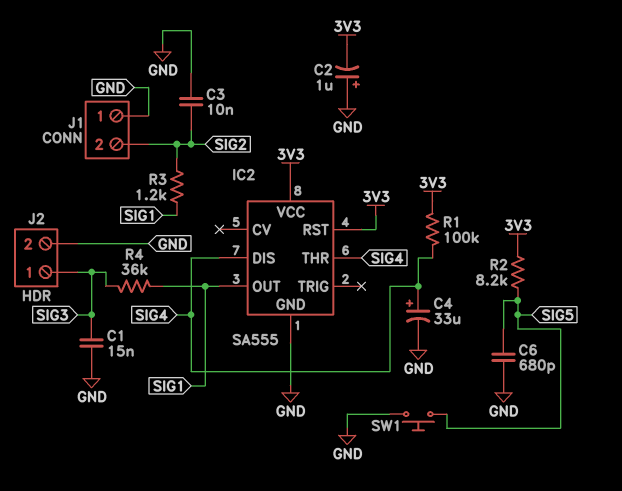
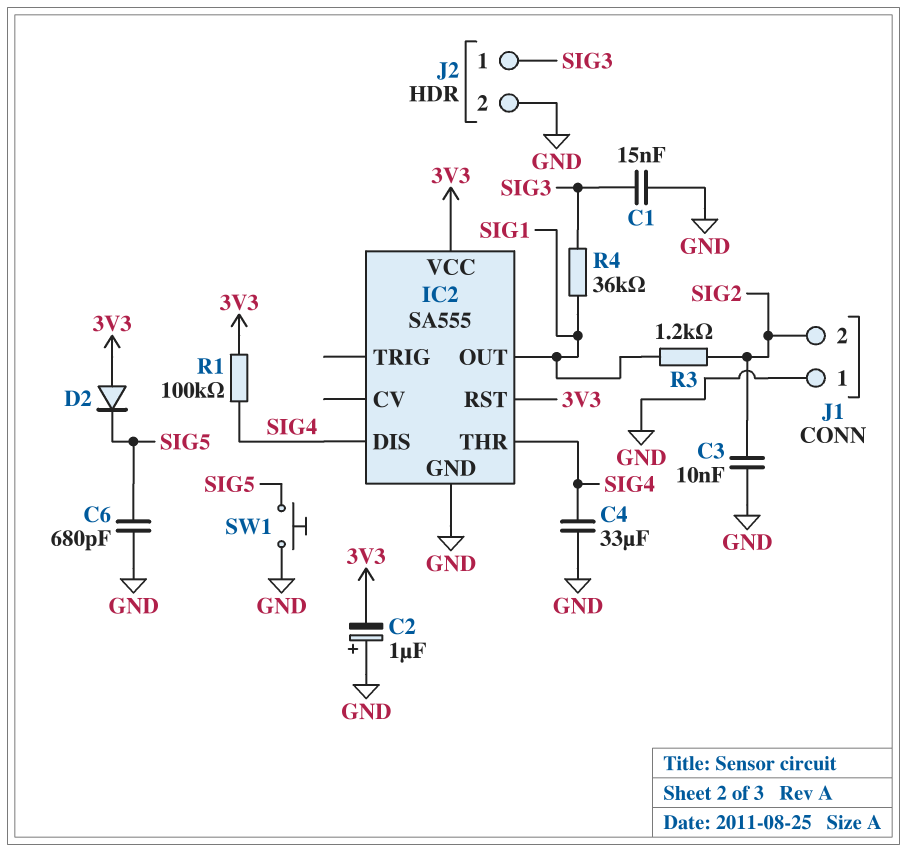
C4: 33uF (plus SIG4, minus GND) -> 33uF (GND, SIG4)
D2: none -> diode (A 3V3, K SIG5)
R2: 8.2k (3V3, SIG5) -> none

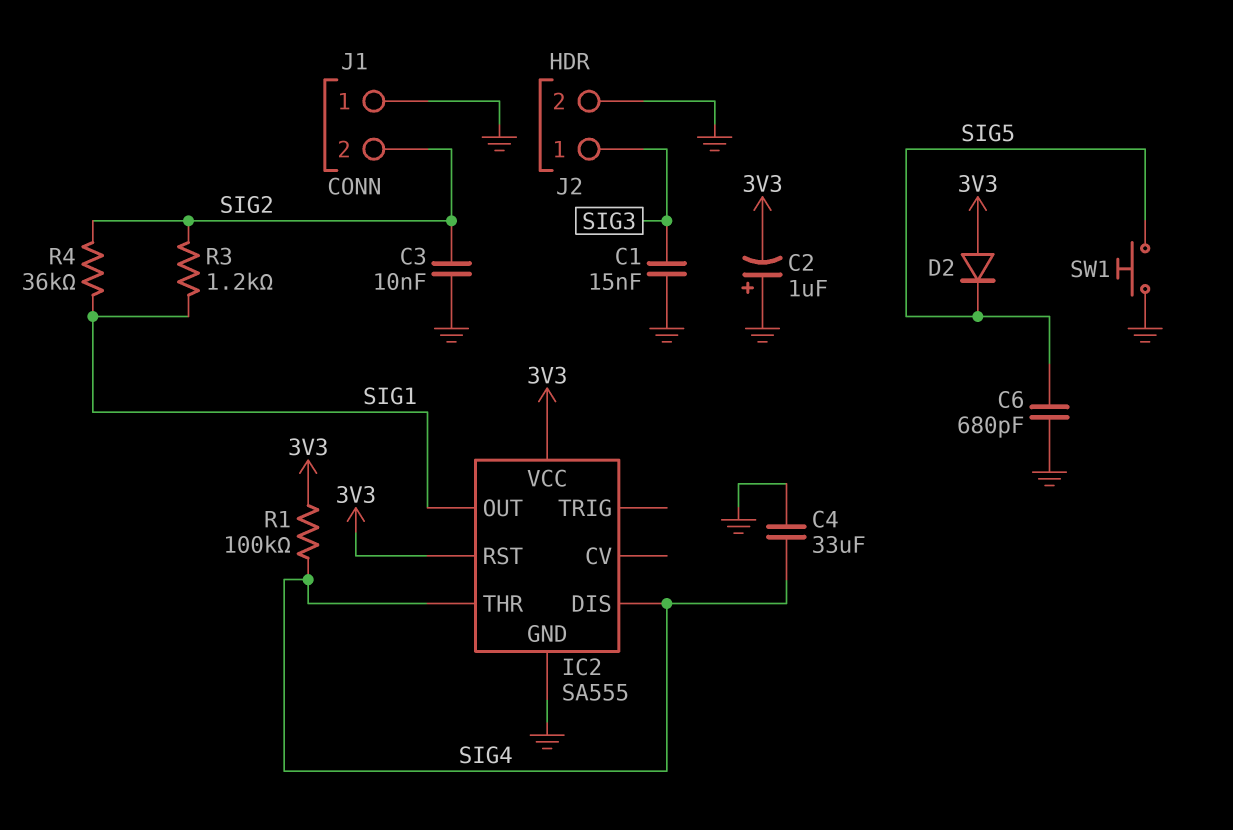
R4: 36k (SIG1, SIG3) -> 36k (SIG1, SIG2)

